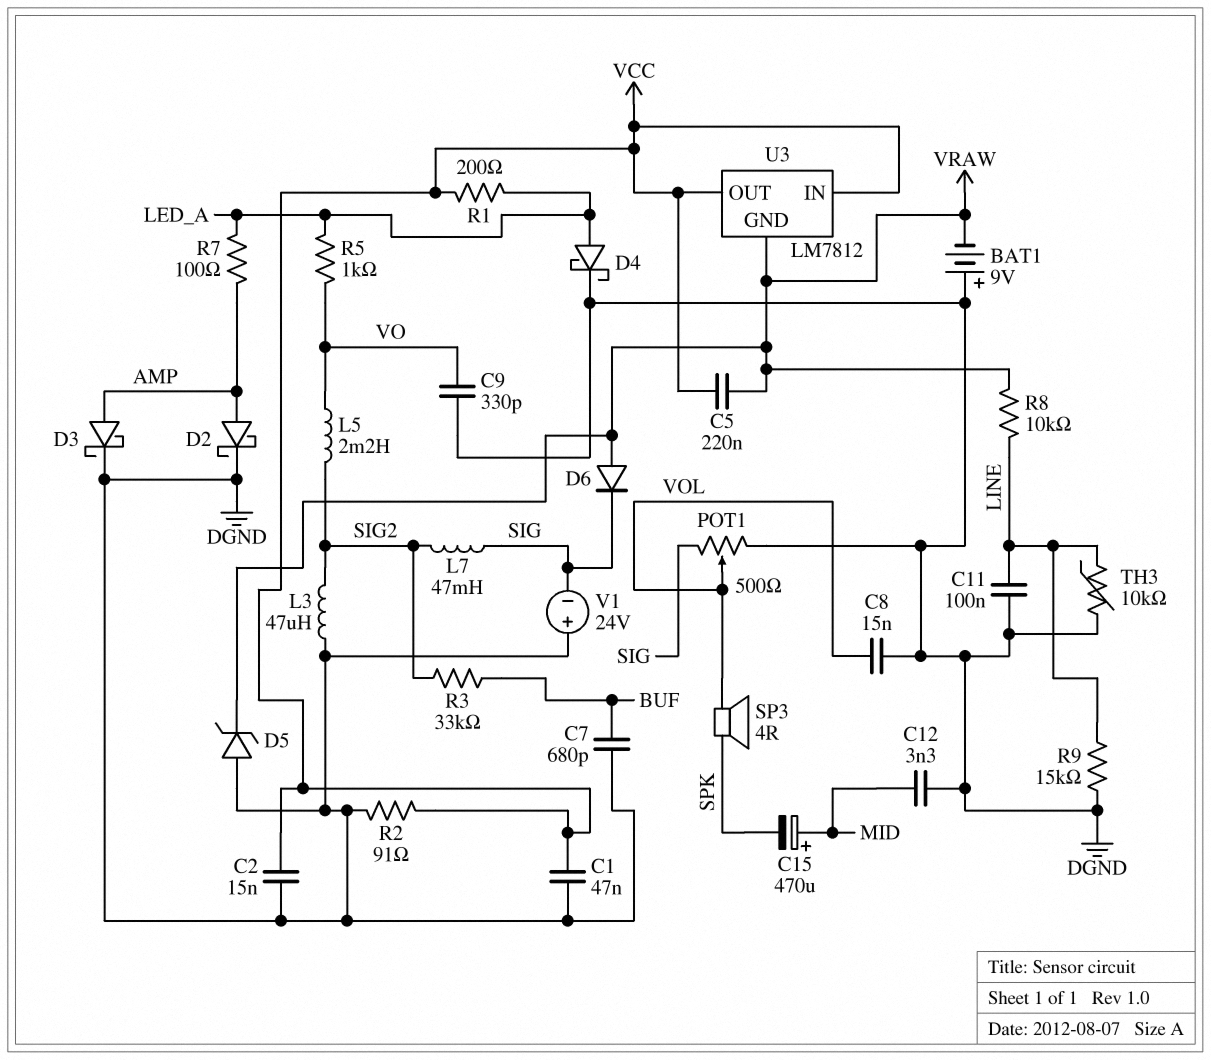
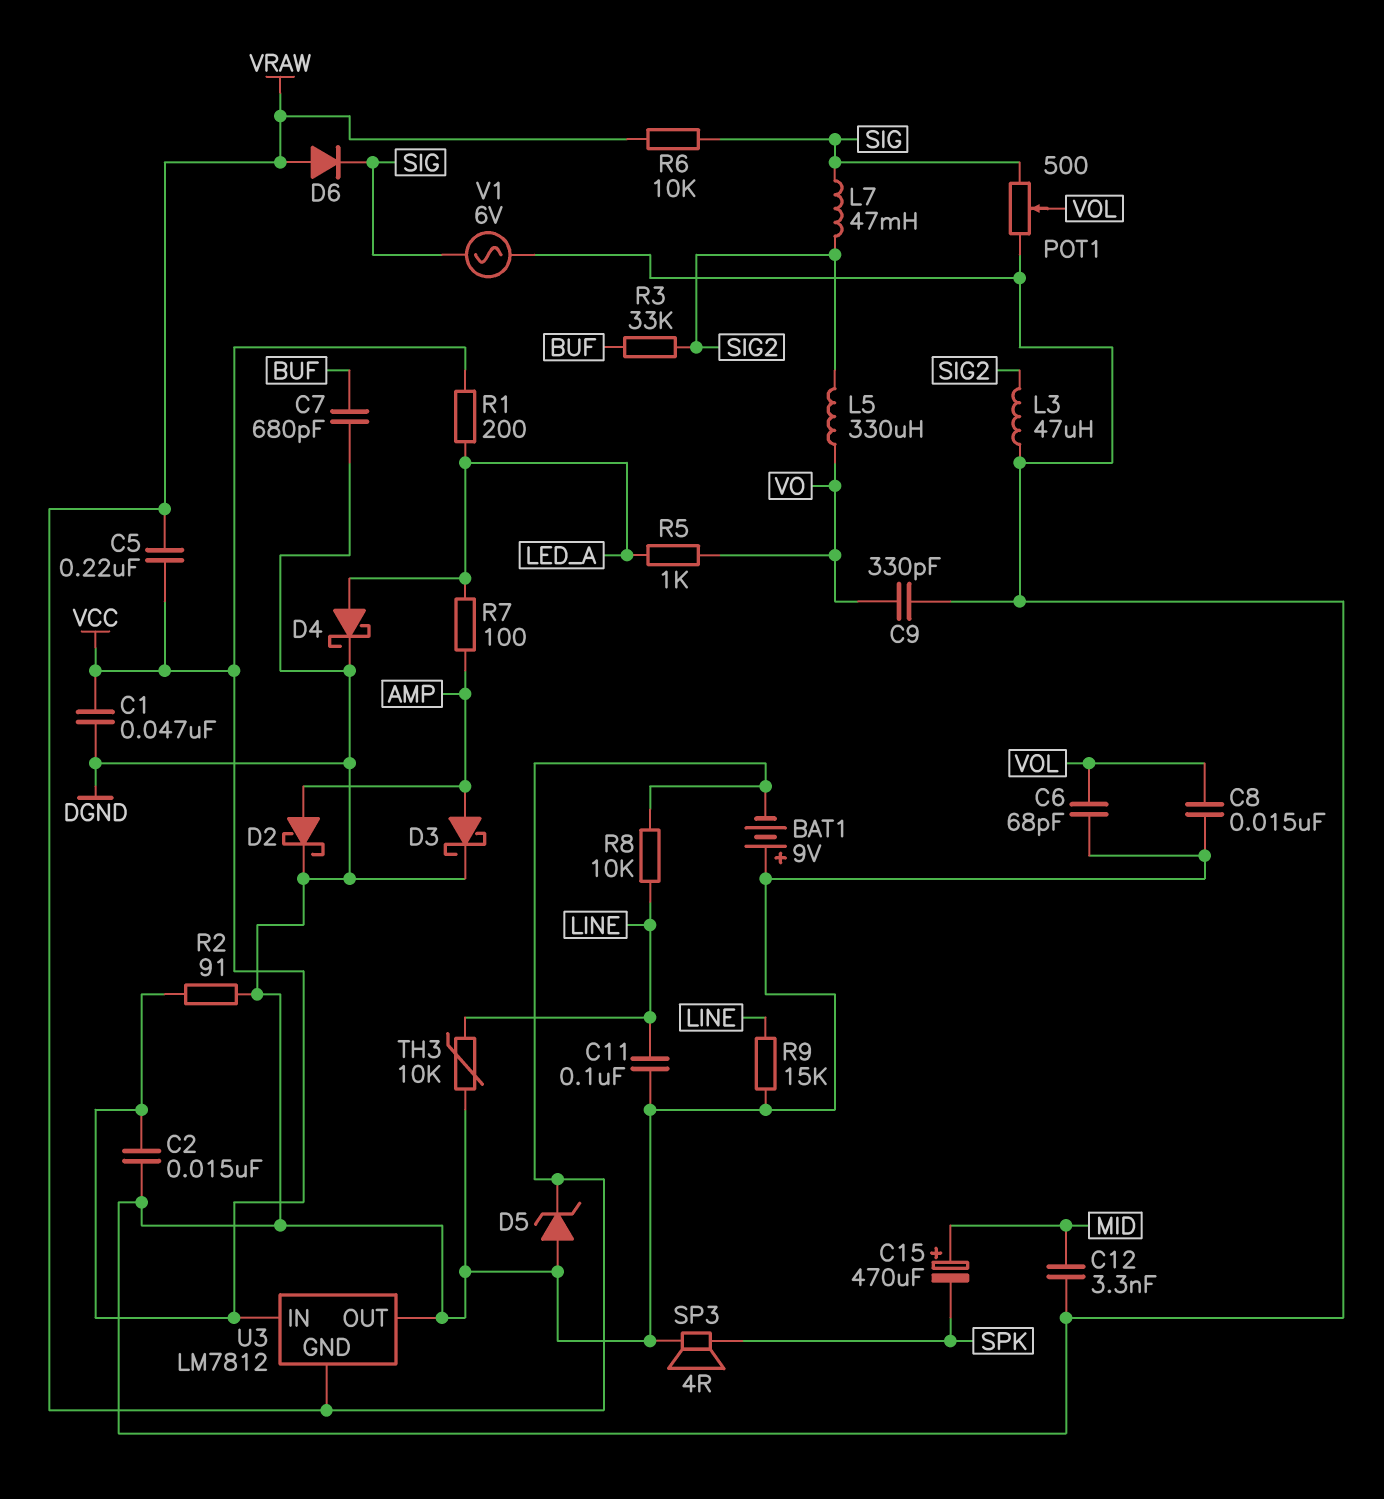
C6: none -> 68pF (DGND, VOL)
L5: 2.2mH (SIG2, VO) -> 330uH (SIG2, VO)
R6: none -> 10k (SIG, VRAW)
SP3: speaker 4R (SPK, VOL) -> speaker 4R (DGND, SPK)
U3 pin OUT: VCC -> DGND
V1: 24V (plus DGND, minus SIG) -> AC 6V (DGND, SIG)

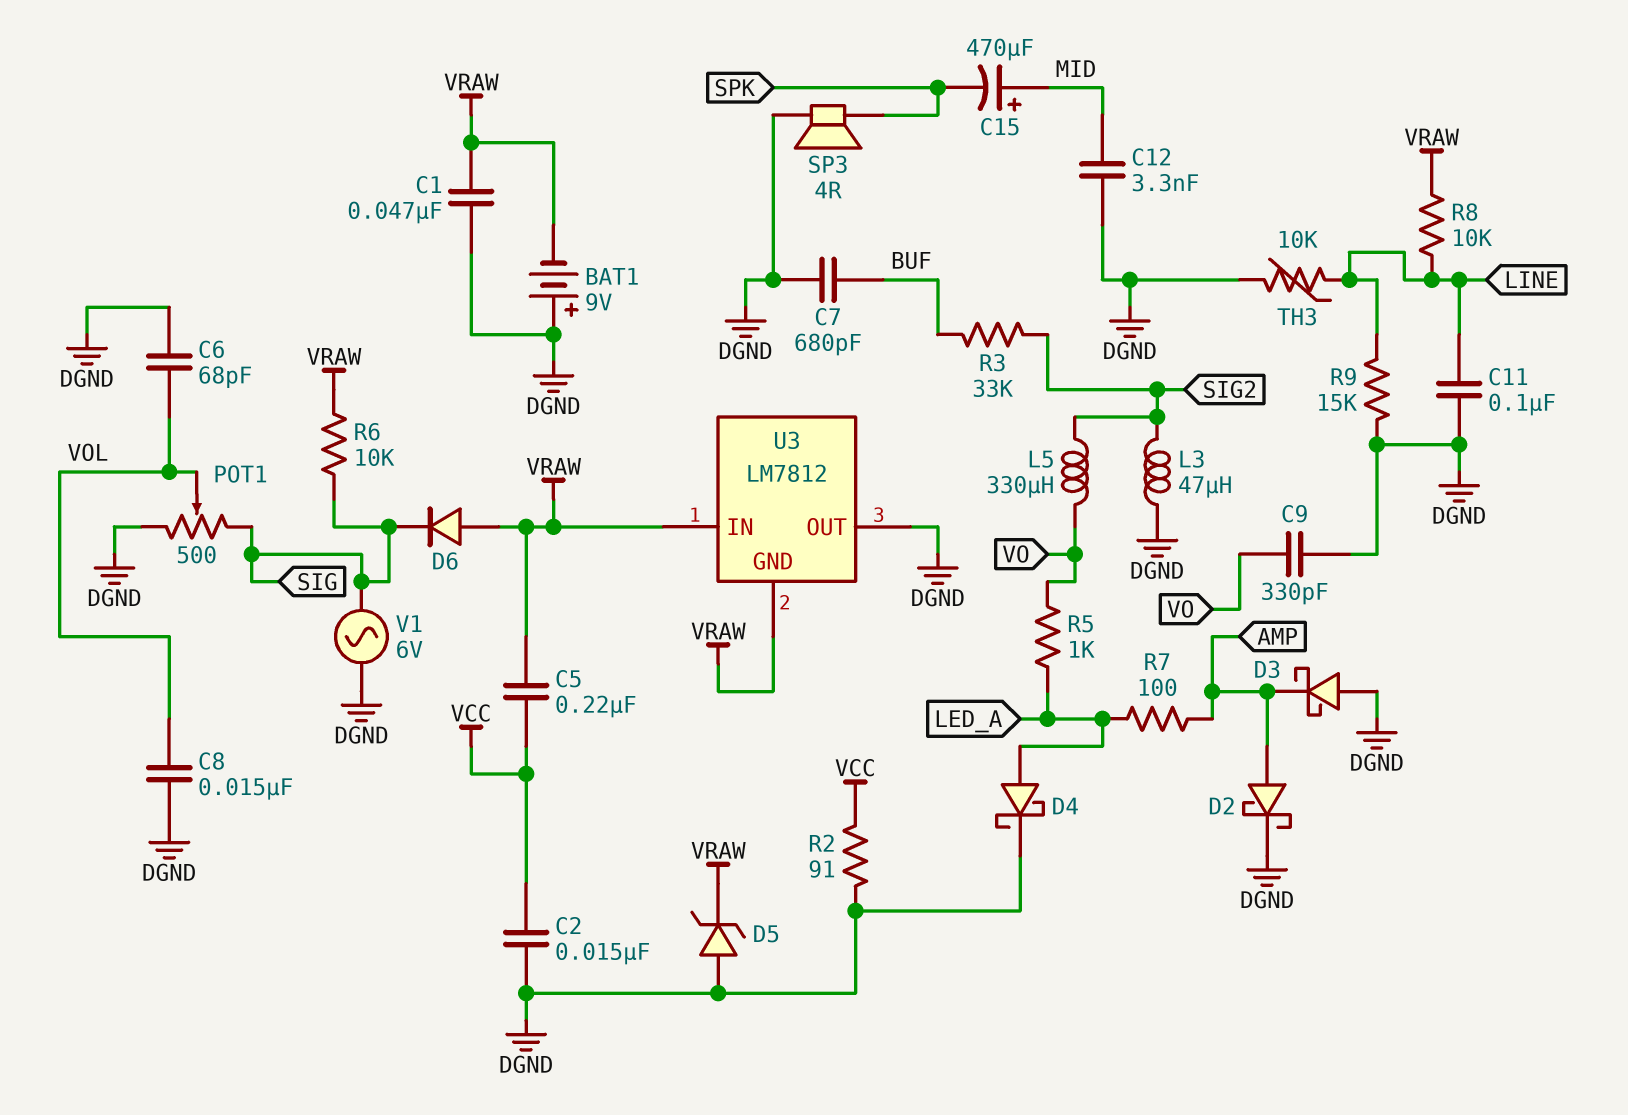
C1: 47nF (DGND, VCC) -> 47nF (DGND, VRAW)
D3: schottky (A AMP, K DGND) -> schottky (A DGND, K AMP)
L7: 47mH (SIG, SIG2) -> none
R1: 200 (LED_A, VCC) -> none
U3 pin IN: VCC -> VRAW

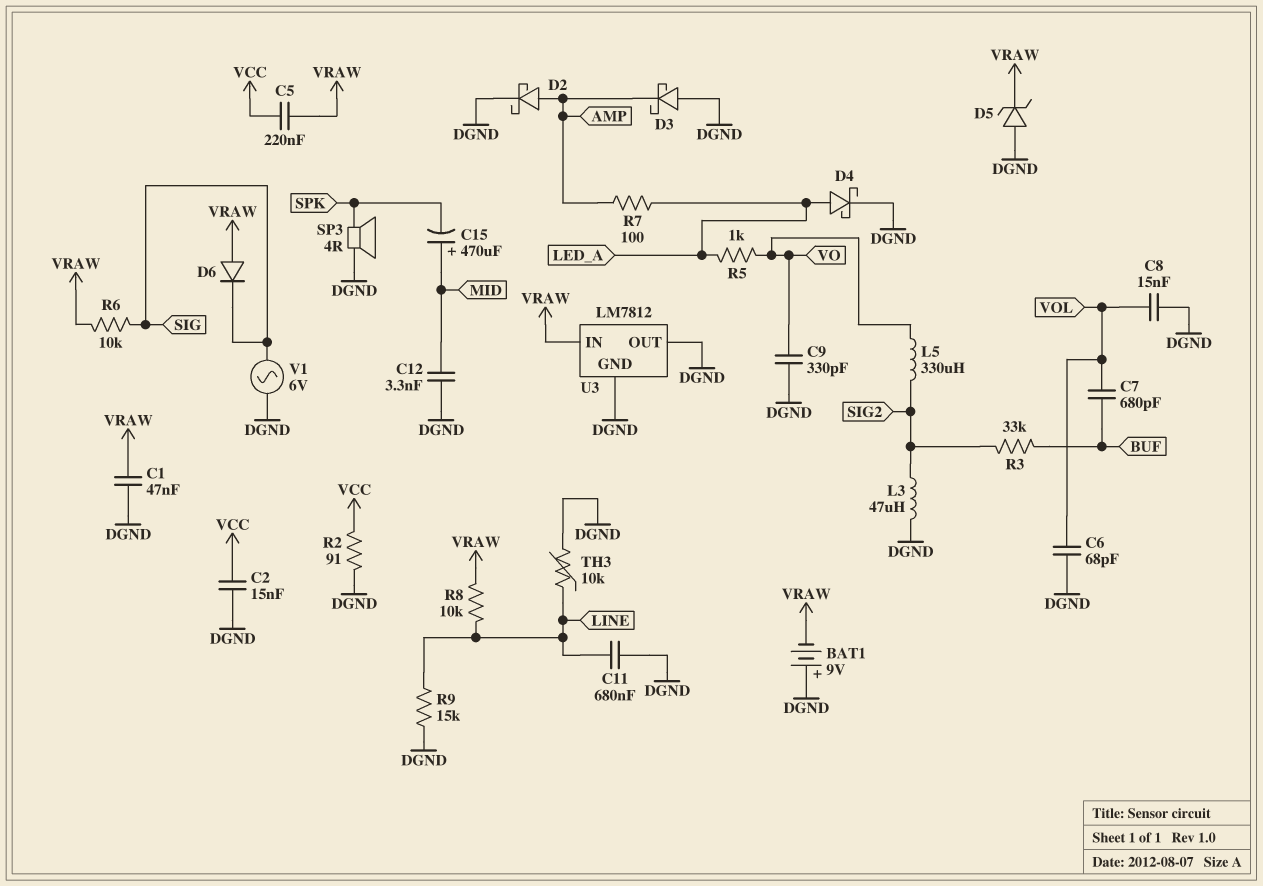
C7: 680pF (BUF, DGND) -> 680pF (BUF, VOL)
C11: 100nF (DGND, LINE) -> 680nF (DGND, LINE)
POT1: 500 (DGND, SIG, wiper VOL) -> none
U3 pin GND: VRAW -> DGND

